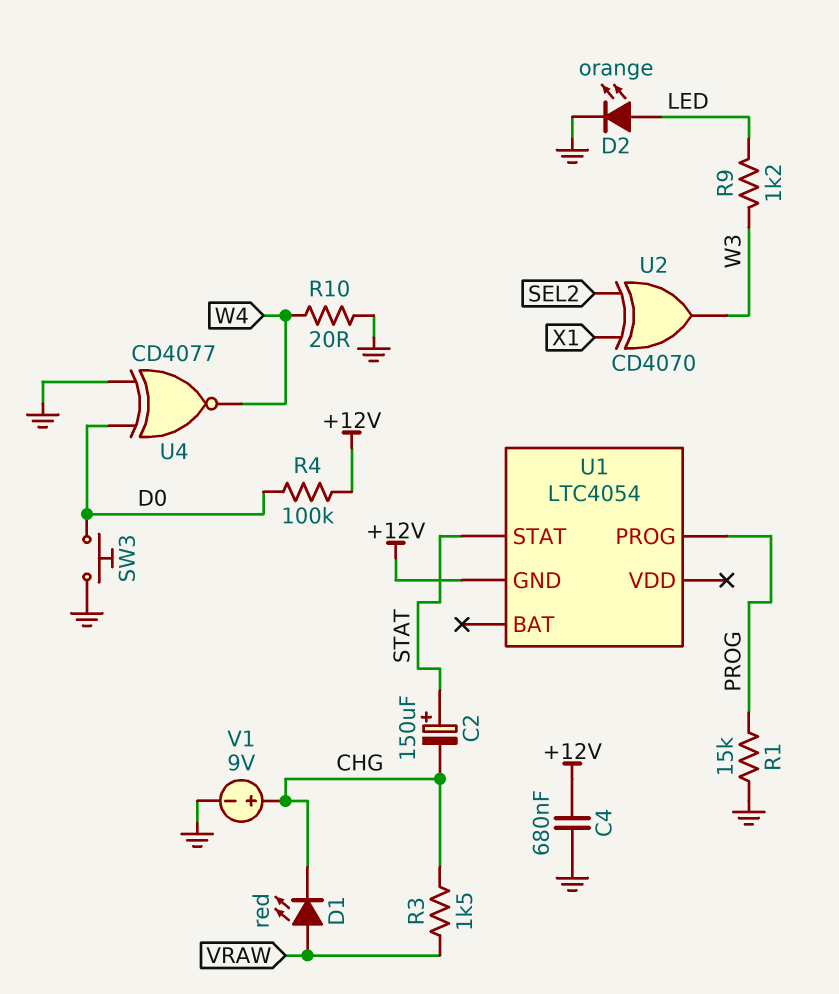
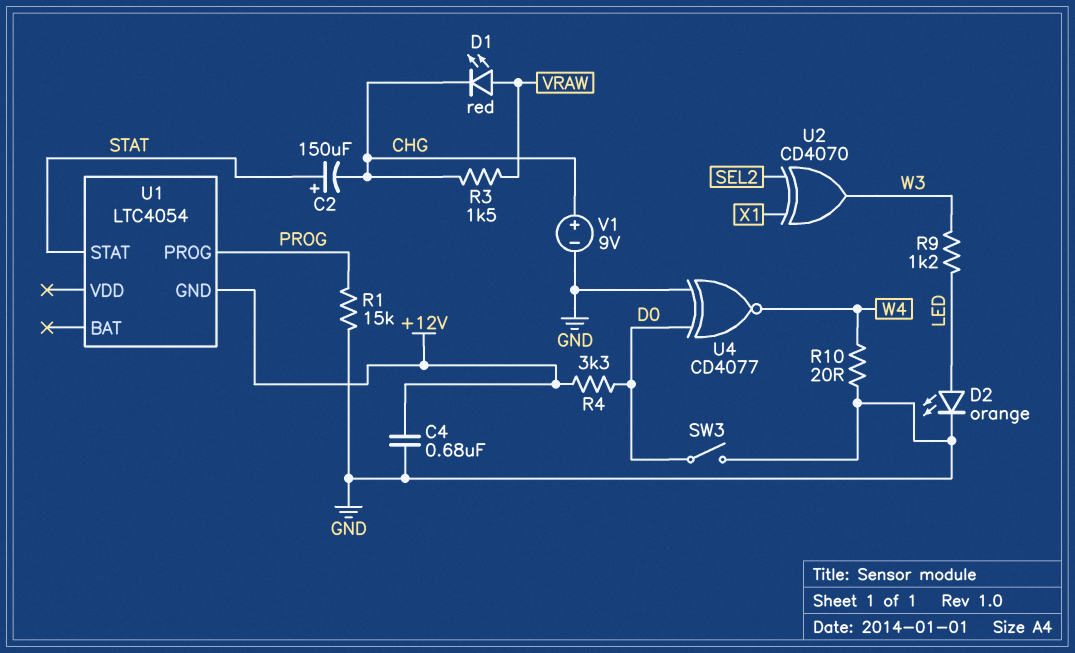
R4: 100k (+12V, D0) -> 3.3k (+12V, D0)
SW3: button (D0, GND) -> switch (D0, GND)

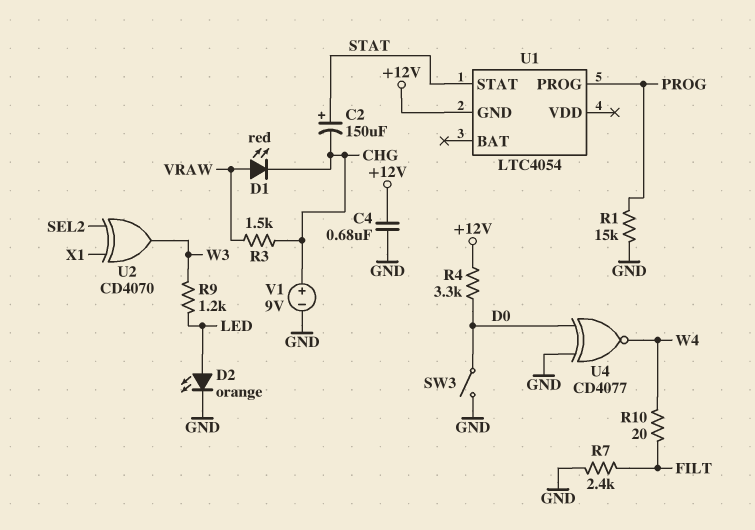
R7: none -> 2.4k (FILT, GND)
R10: 20 (GND, W4) -> 20 (FILT, W4)

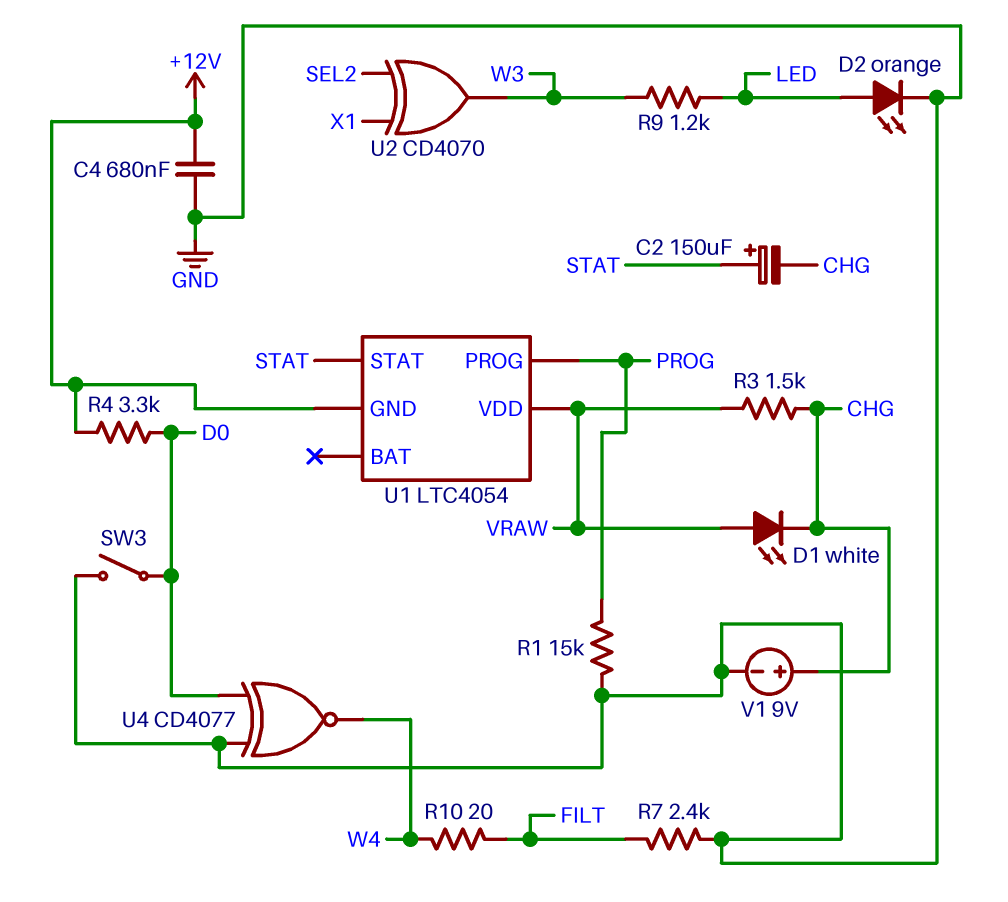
D1: LED red (A VRAW, K CHG) -> LED white (A VRAW, K CHG)
U1 pin VDD: none -> VRAW

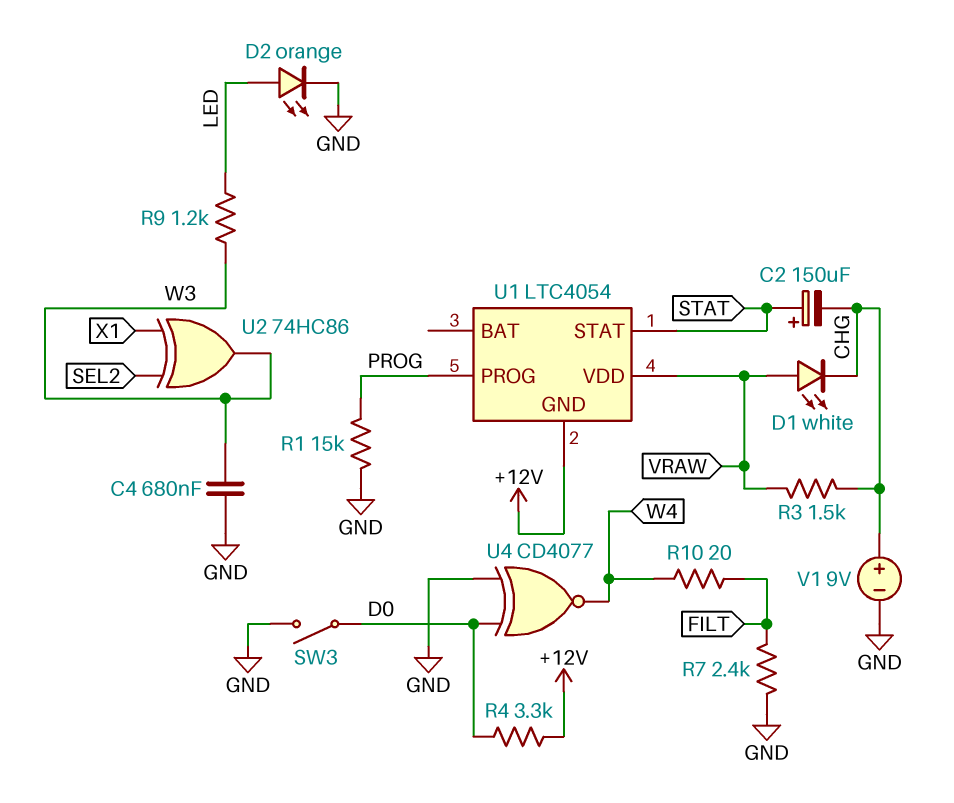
C4: 680nF (+12V, GND) -> 680nF (GND, W3)
U2: XOR CD4070 (in SEL2, in X1, out W3) -> XOR 74HC86 (in SEL2, in X1, out W3)

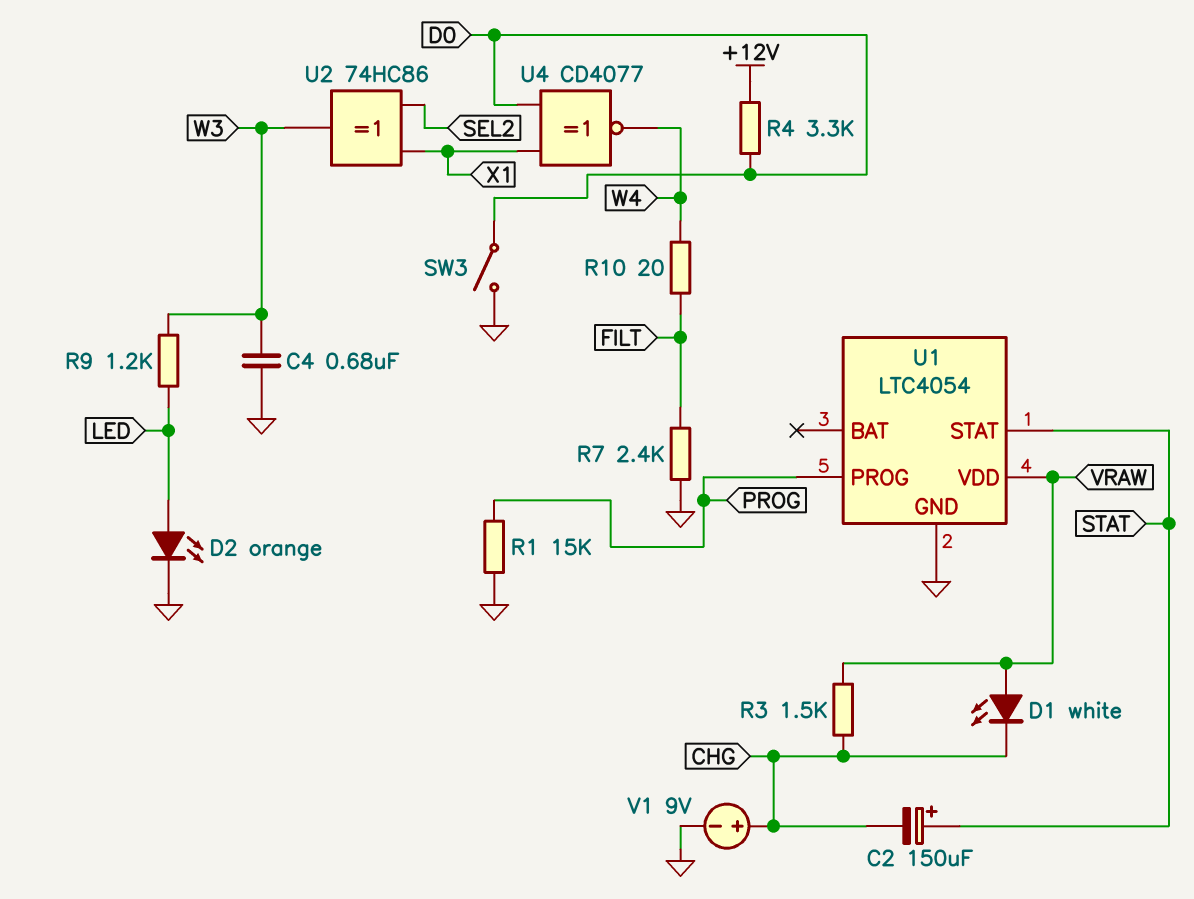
U1 pin GND: +12V -> GND
U4: XNOR CD4077 (in D0, in GND, out W4) -> XNOR CD4077 (in D0, in X1, out W4)

